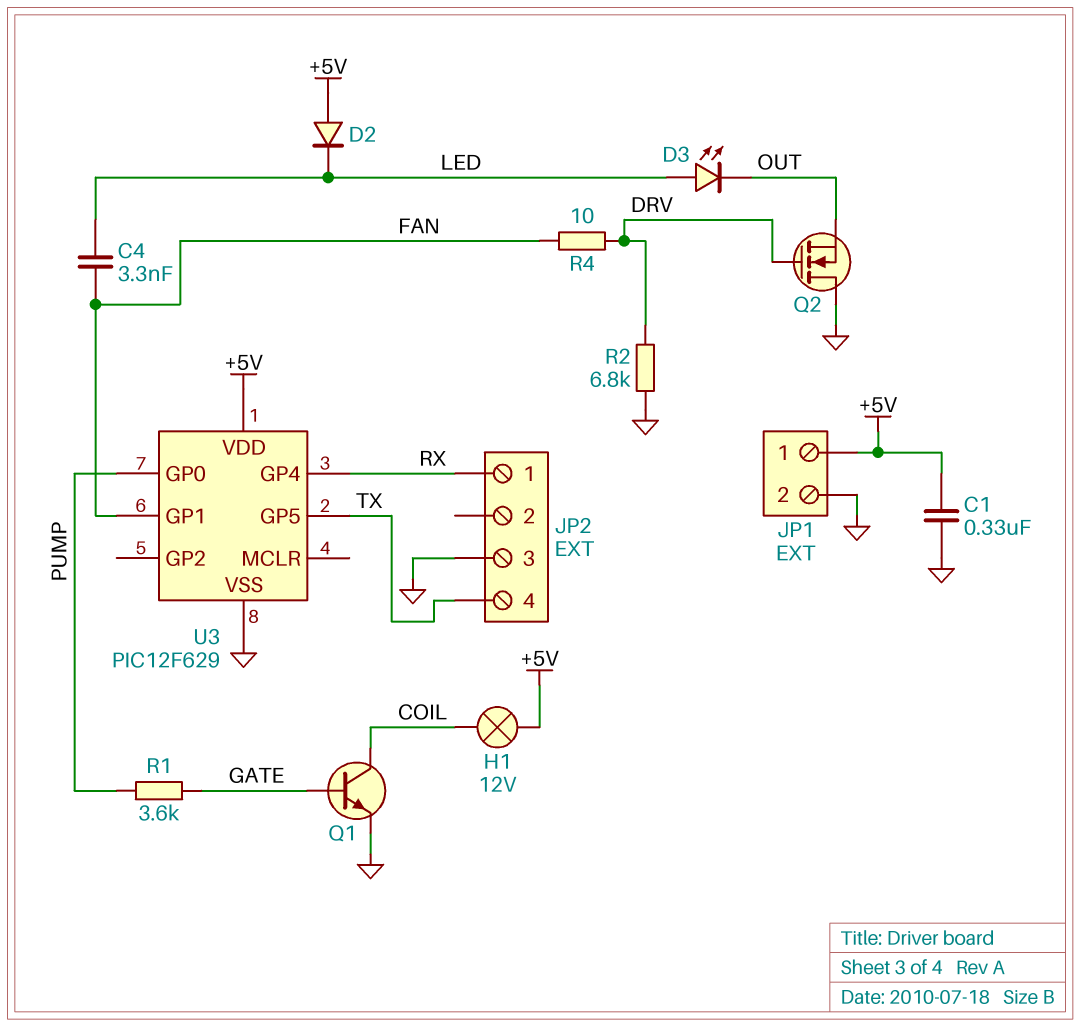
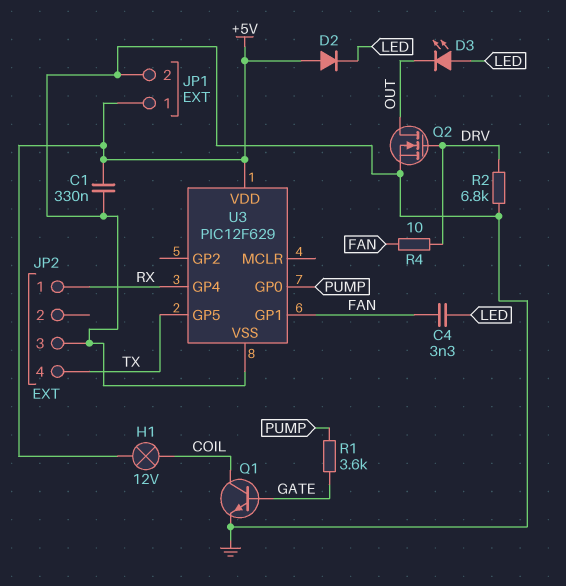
Q2: NMOS (G DRV, D GND, S OUT) -> NMOS (G DRV, D OUT, S GND)

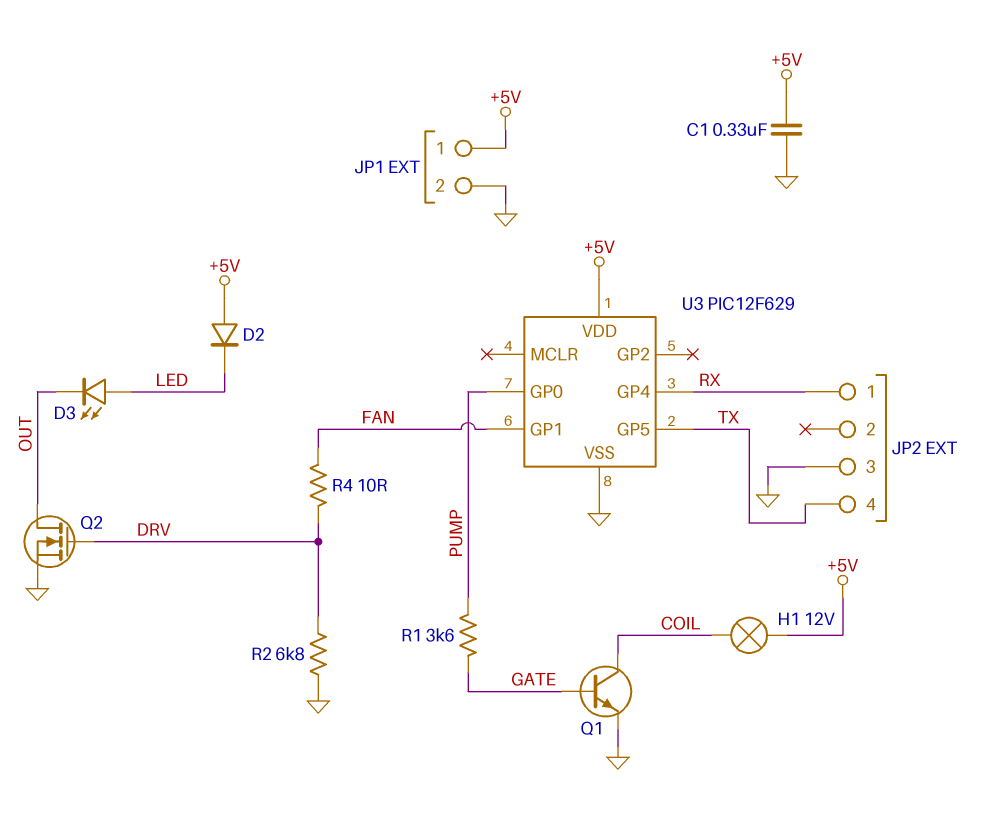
C4: 3.3nF (FAN, LED) -> none

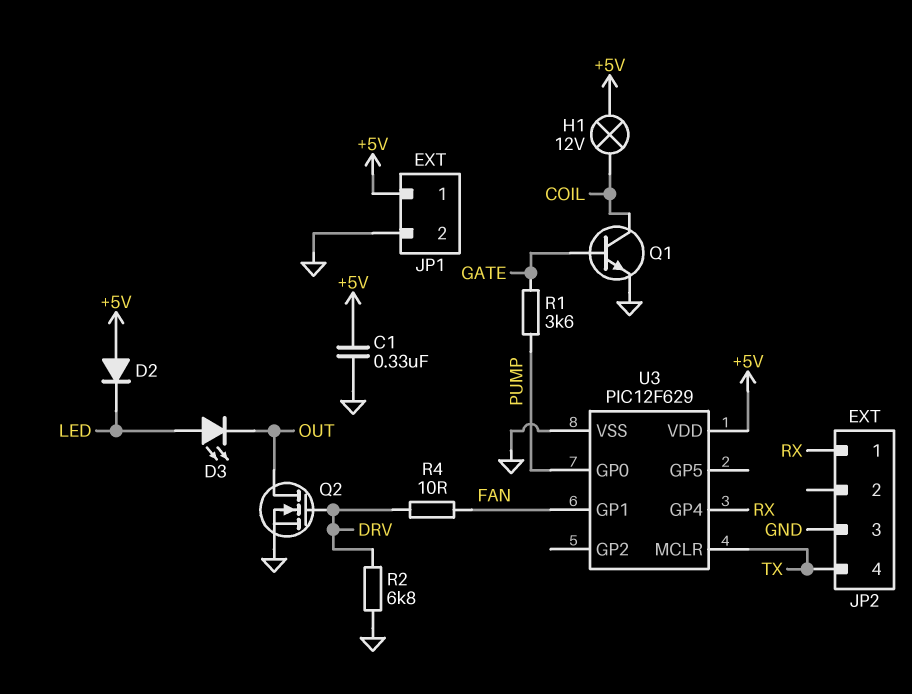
U3 pin GP5: TX -> none
U3 pin MCLR: none -> TX

